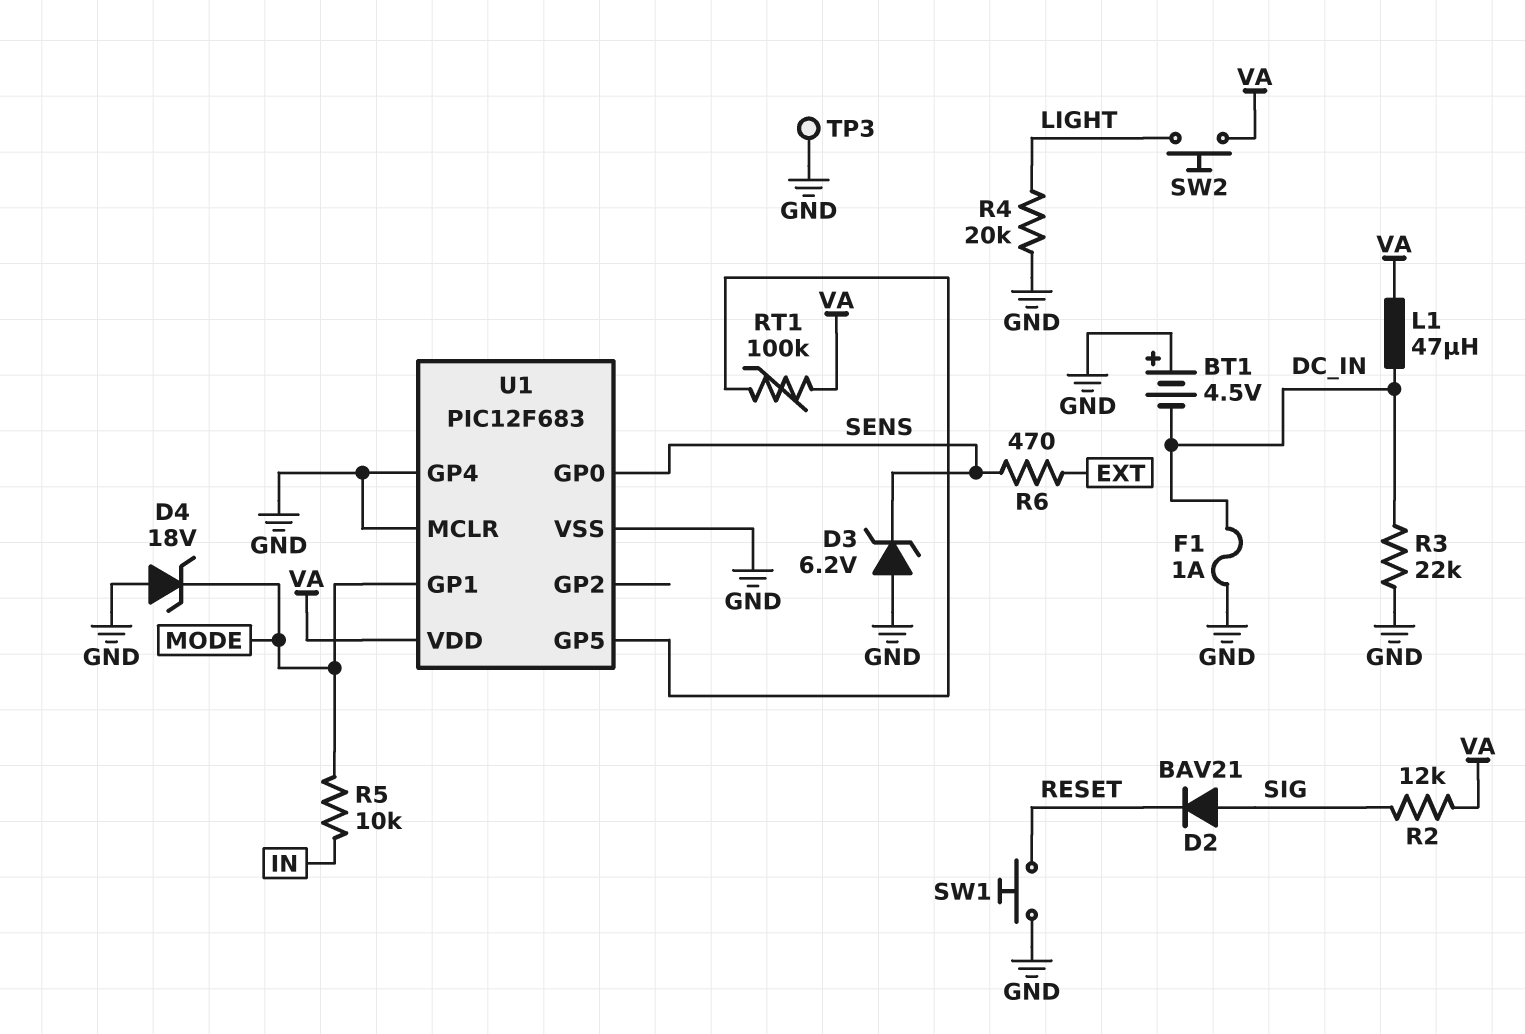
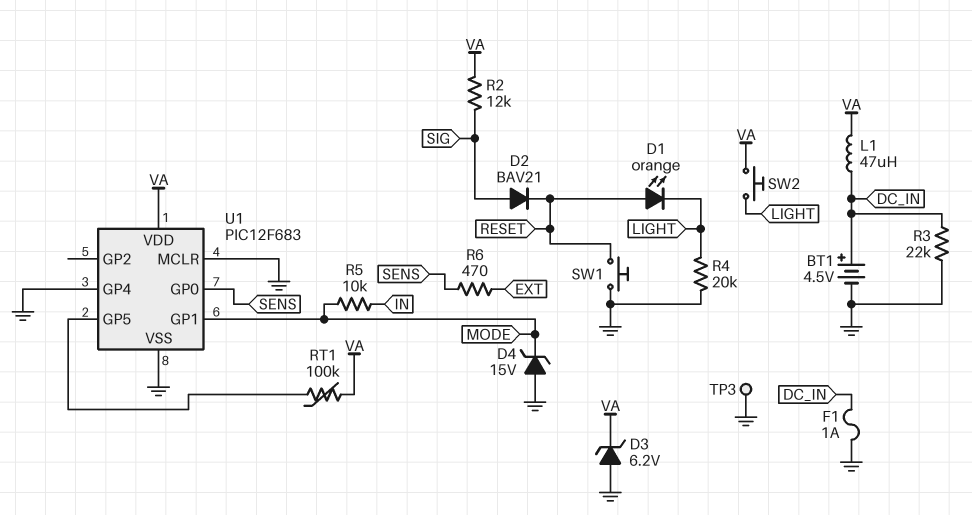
BT1: 4.5V (plus GND, minus DC_IN) -> 4.5V (plus DC_IN, minus GND)
D1: none -> LED orange (A RESET, K LIGHT)
D3: zener 6.2V (A GND, K SENS) -> zener 6.2V (A GND, K VA)
D4: zener 18V (A GND, K MODE) -> zener 15V (A GND, K MODE)

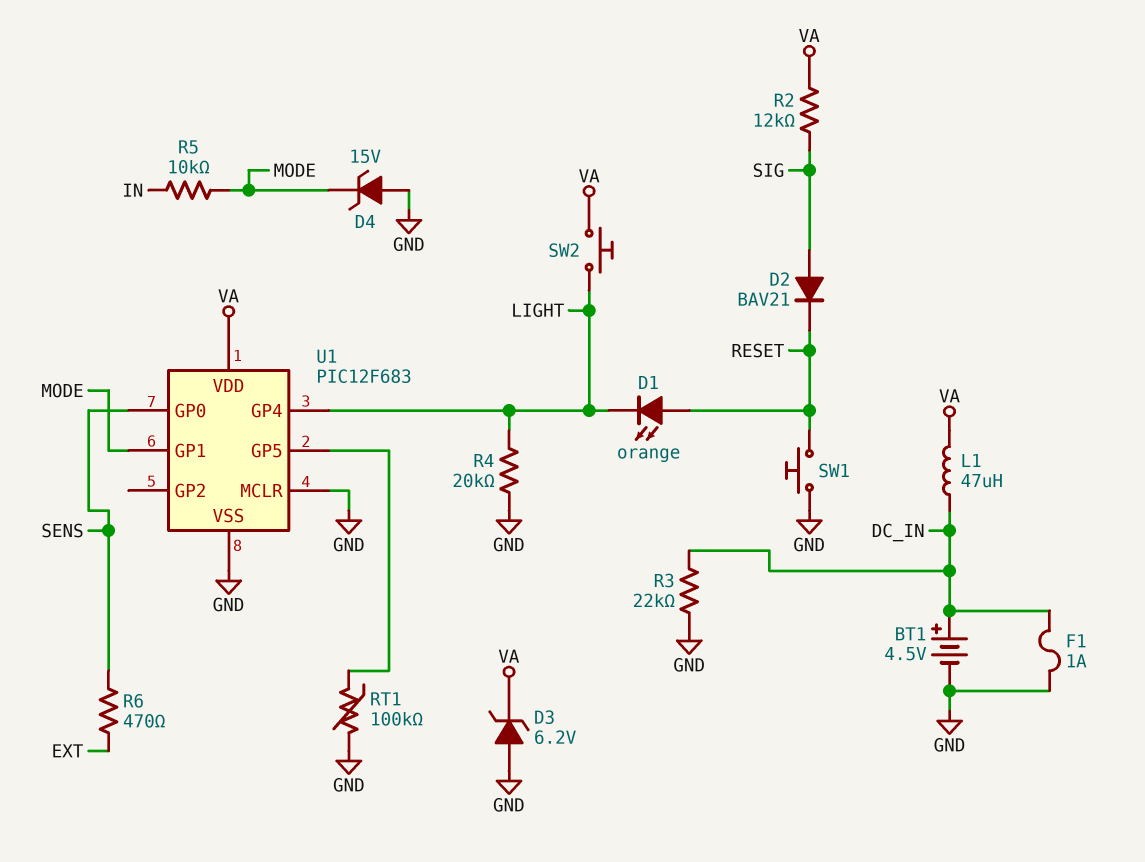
RT1: 100k (U1/GP5, VA) -> 100k (GND, U1/GP5)
TP3: test point (GND) -> none
U1 pin GP4: GND -> LIGHT

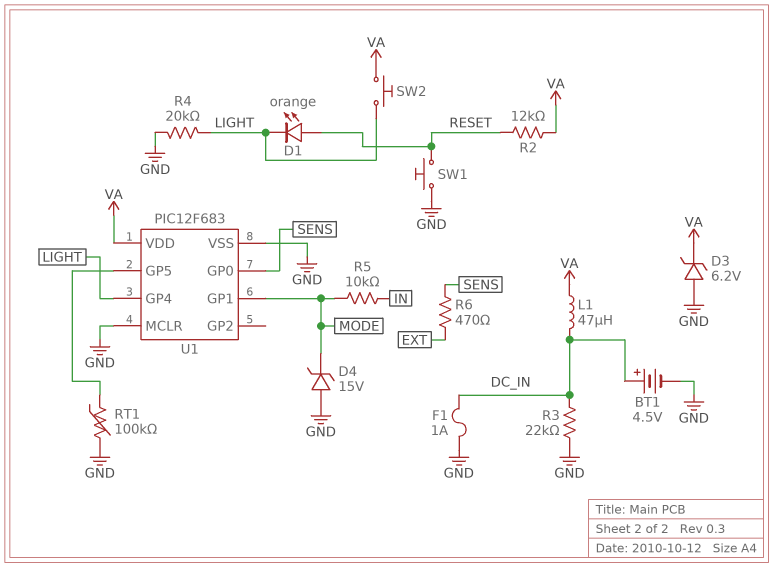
D2: diode BAV21 (A SIG, K RESET) -> none
R2: 12k (SIG, VA) -> 12k (RESET, VA)

